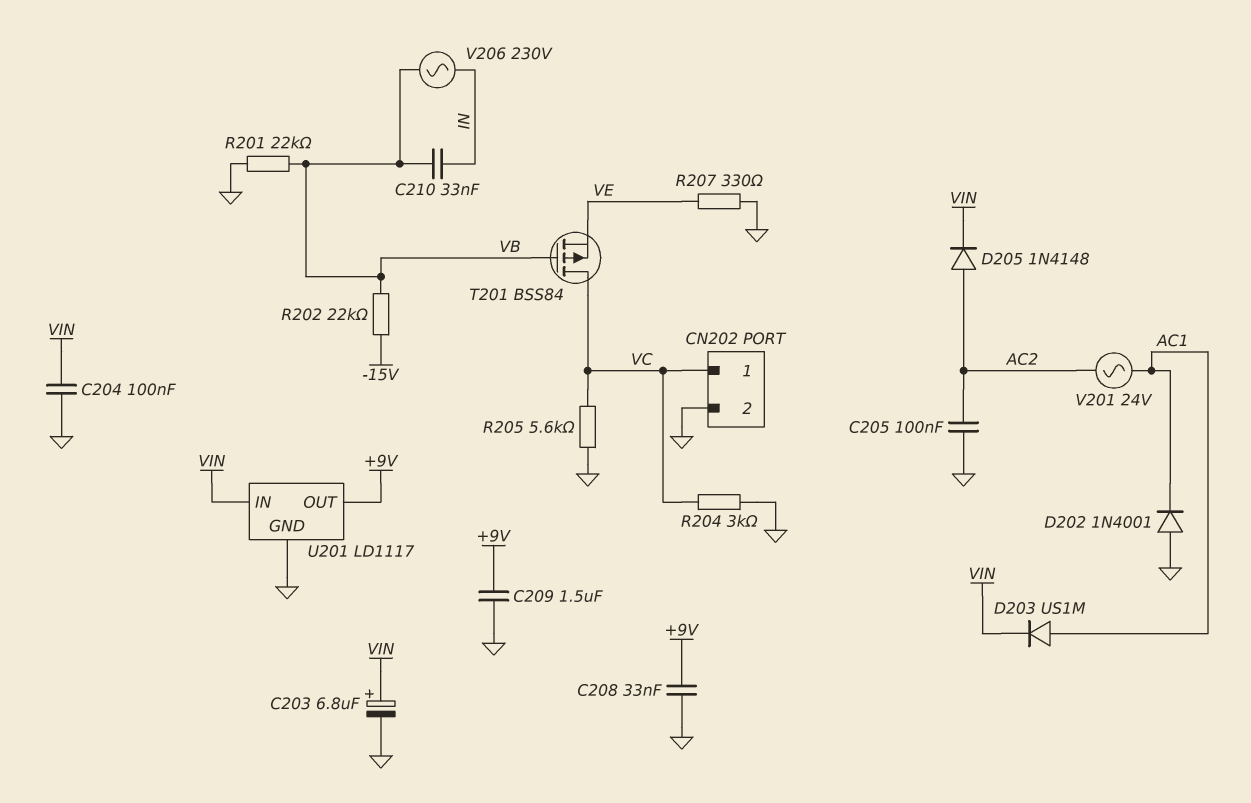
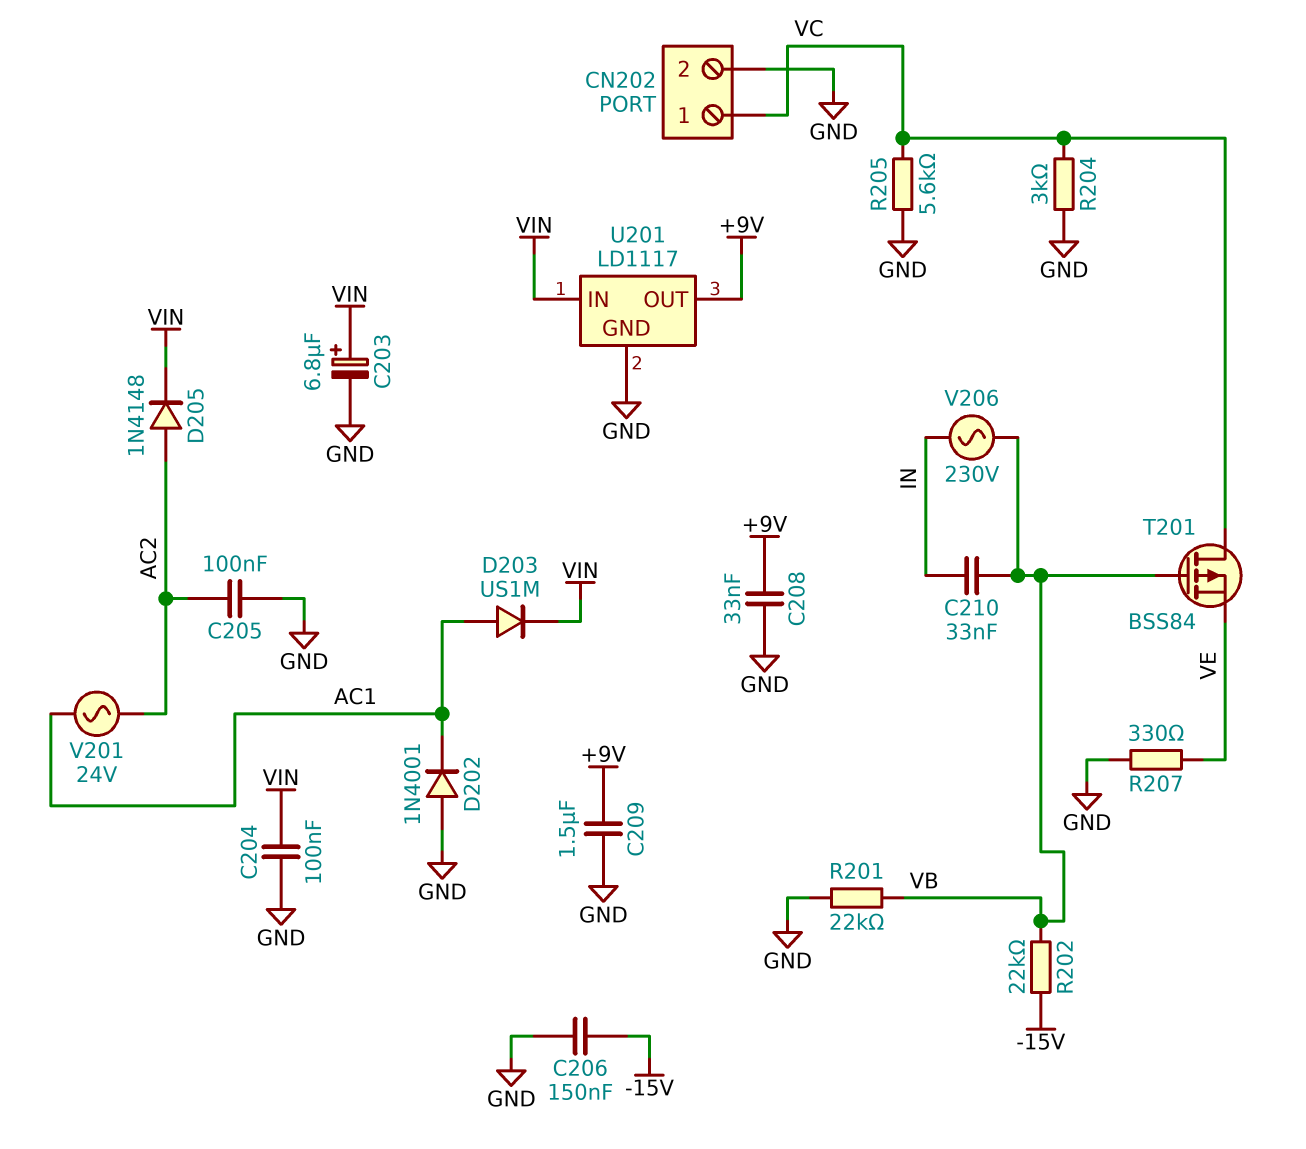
C206: none -> 150nF (-15V, GND)

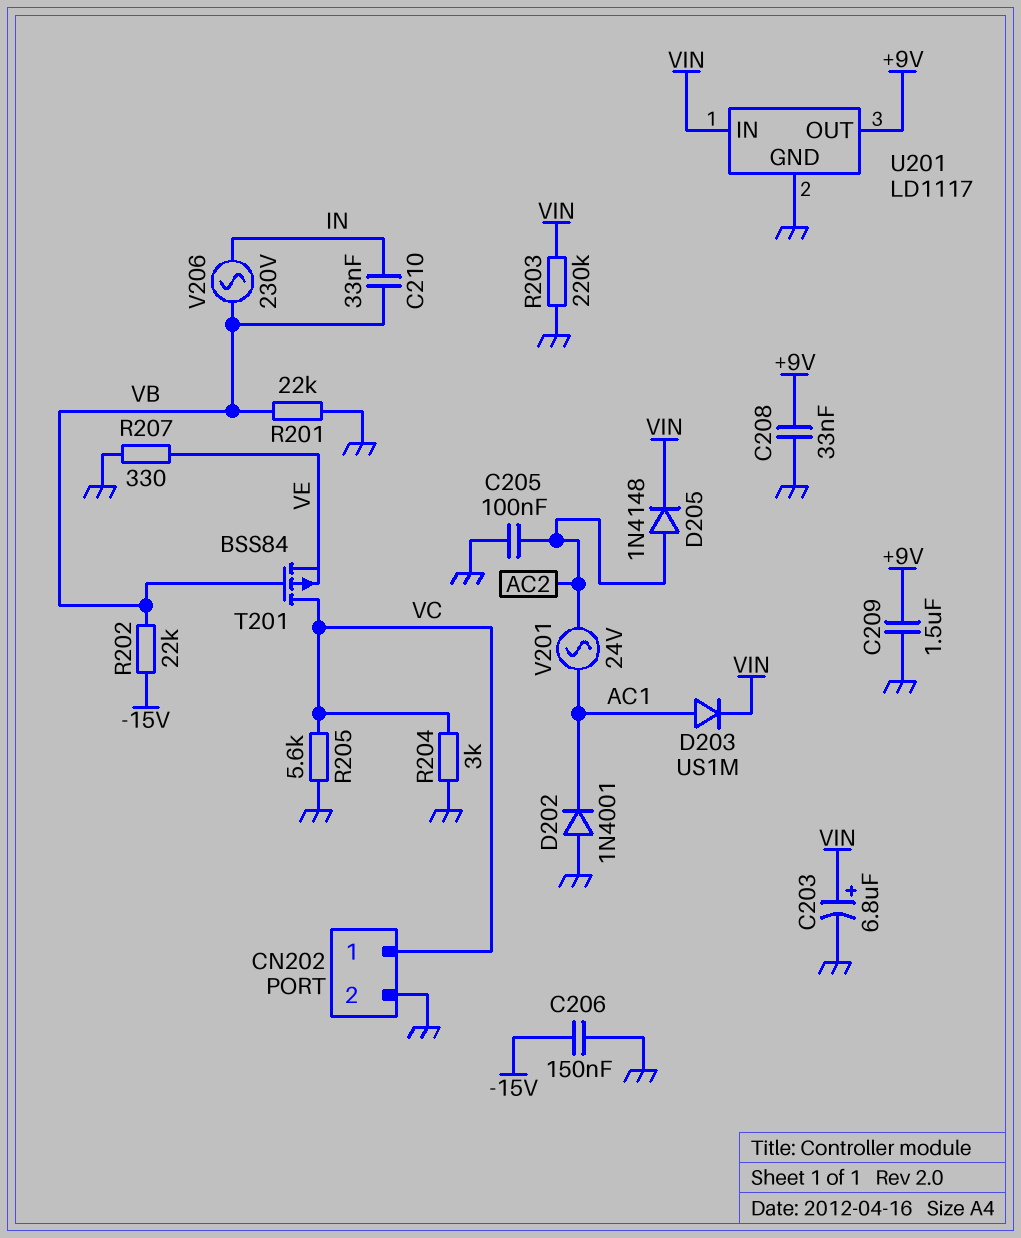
C204: 100nF (GND, VIN) -> none
R203: none -> 220k (GND, VIN)

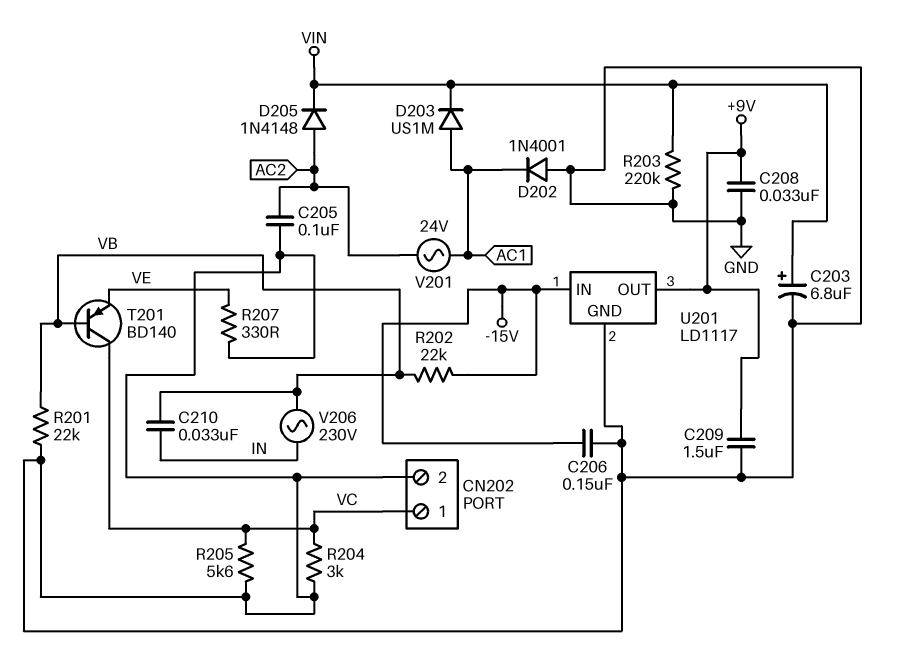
T201: PMOS BSS84 (G VB, D VC, S VE) -> PNP BD140 (B VB, C VC, E VE)
U201 pin IN: VIN -> -15V

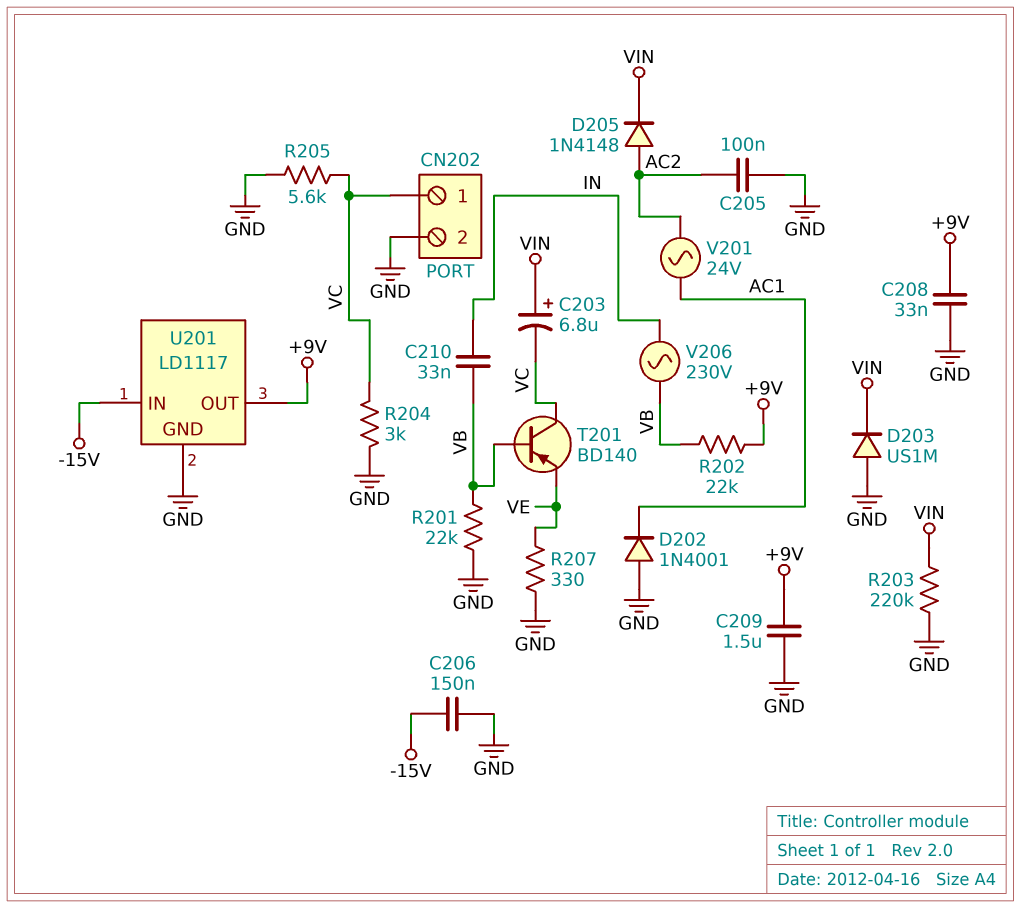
C203: 6.8uF (plus VIN, minus GND) -> 6.8uF (plus VIN, minus VC)
D203: diode US1M (A AC1, K VIN) -> diode US1M (A GND, K VIN)
R202: 22k (-15V, VB) -> 22k (+9V, VB)

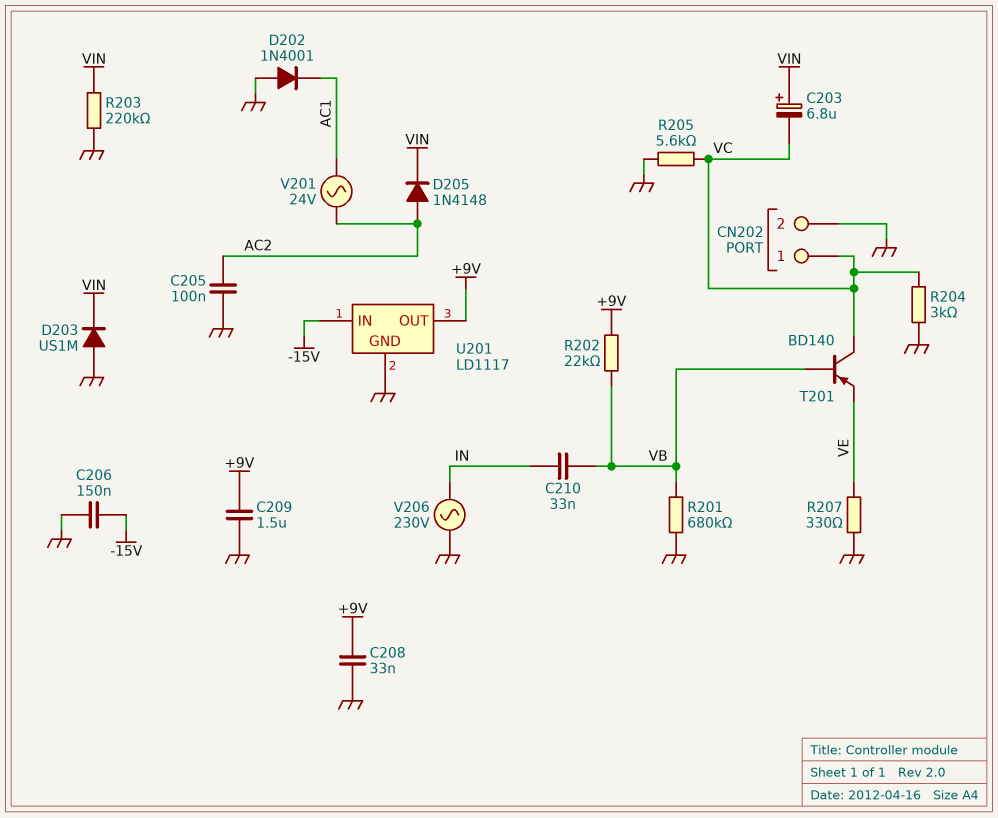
R201: 22k (GND, VB) -> 680k (GND, VB)
V206: AC 230V (IN, VB) -> AC 230V (GND, IN)

